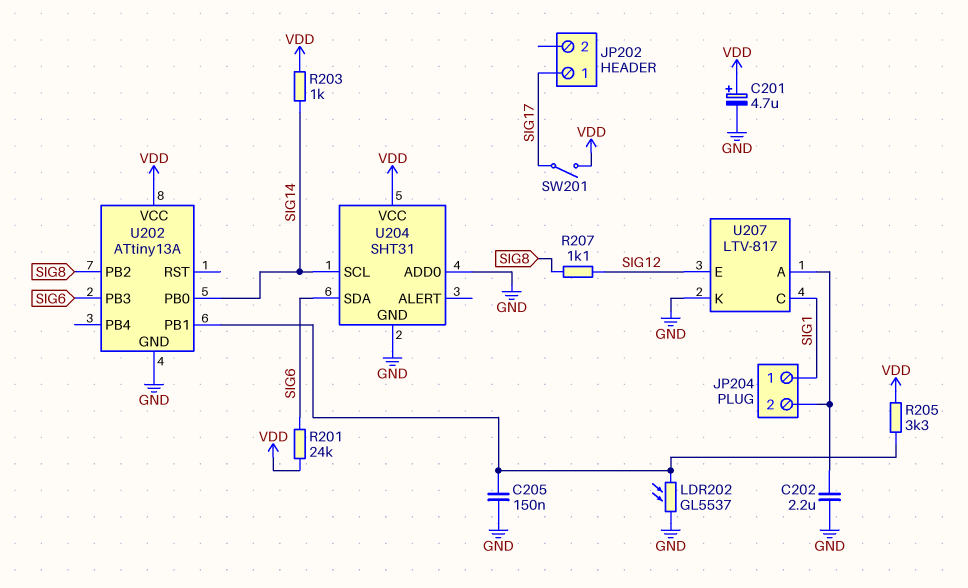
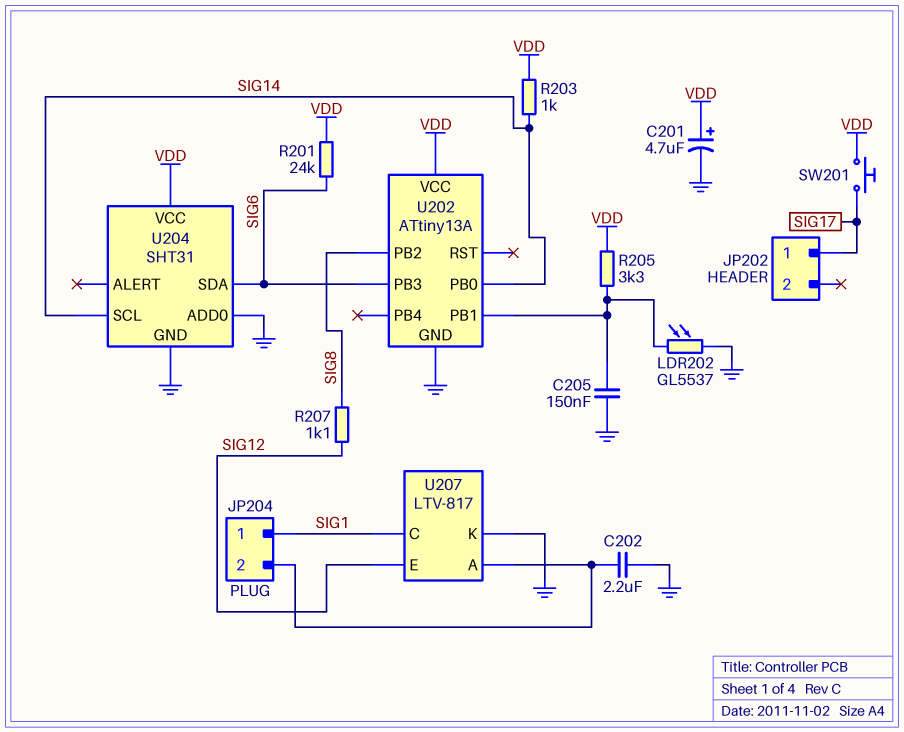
SW201: switch (SIG17, VDD) -> button (SIG17, VDD)

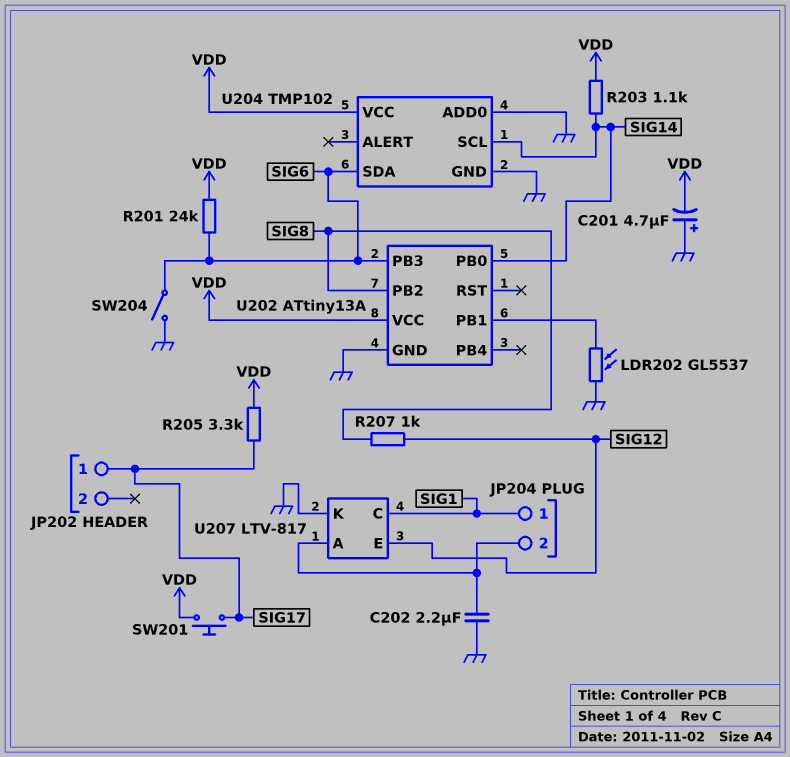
C201: 4.7uF (plus VDD, minus GND) -> 4.7uF (plus GND, minus VDD)
C205: 150nF (GND, U202/PB1) -> none
R203: 1k (SIG14, VDD) -> 1.1k (SIG14, VDD)
R205: 3.3k (U202/PB1, VDD) -> 3.3k (SIG17, VDD)
R207: 1.1k (SIG8, SIG12) -> 1k (SIG8, SIG12)
SW204: none -> switch (GND, SIG6)
U204: SHT31 -> TMP102

